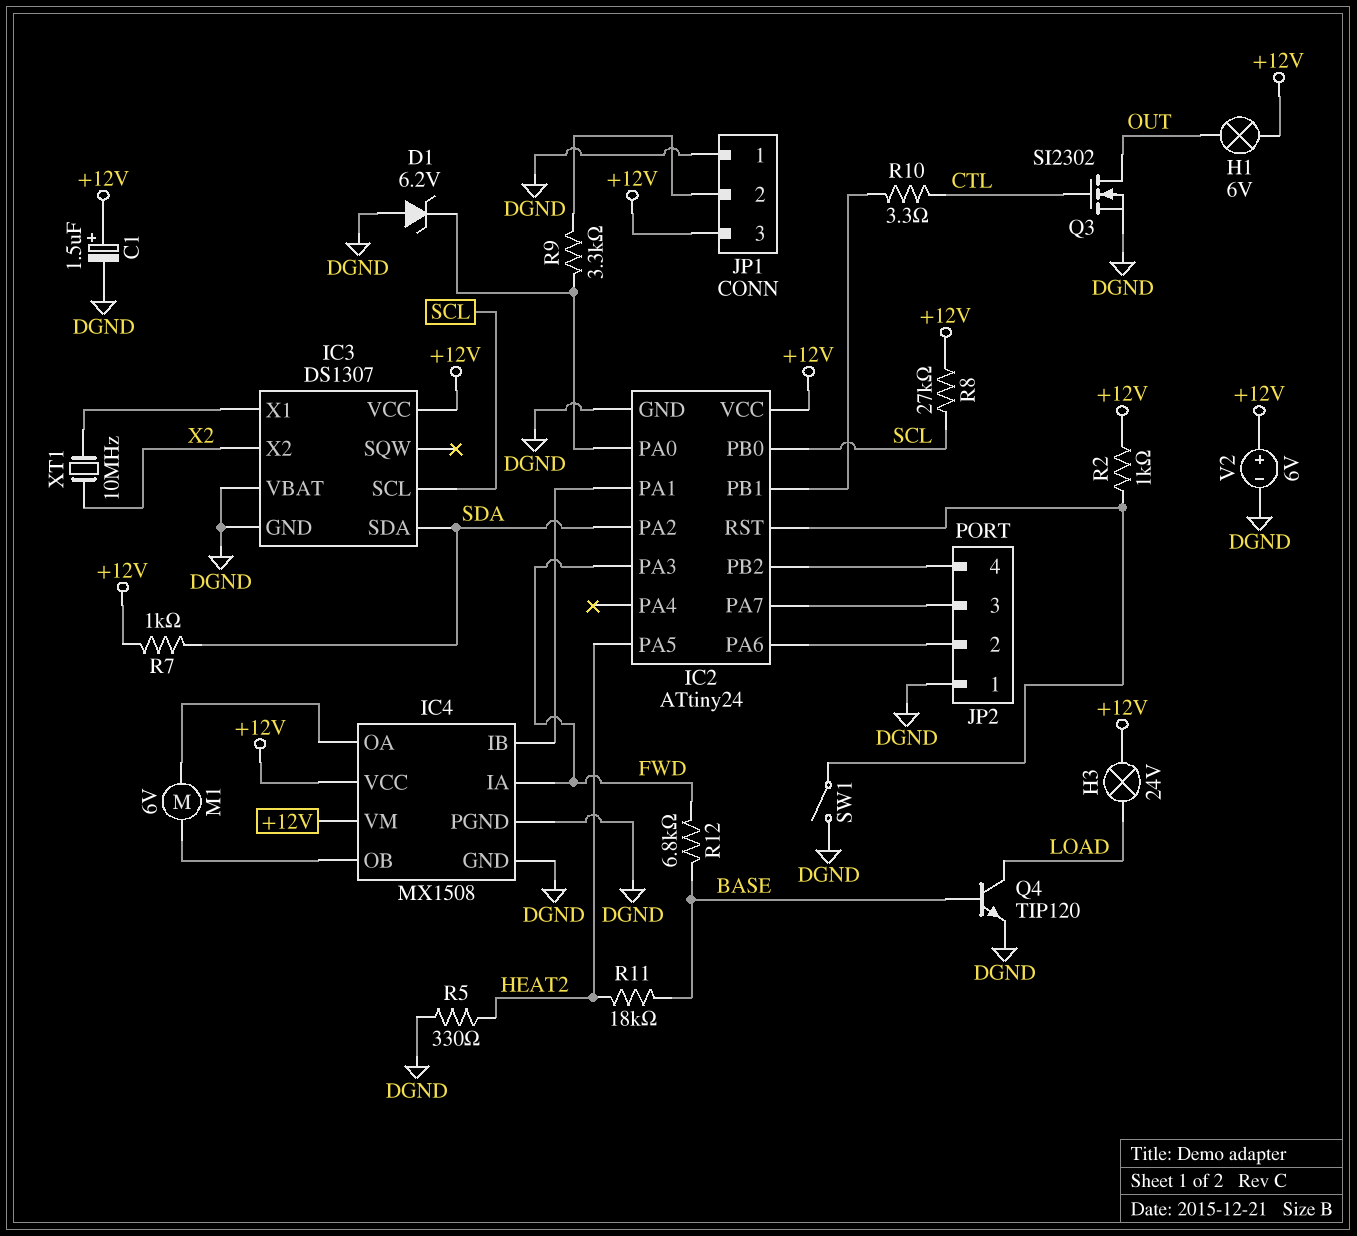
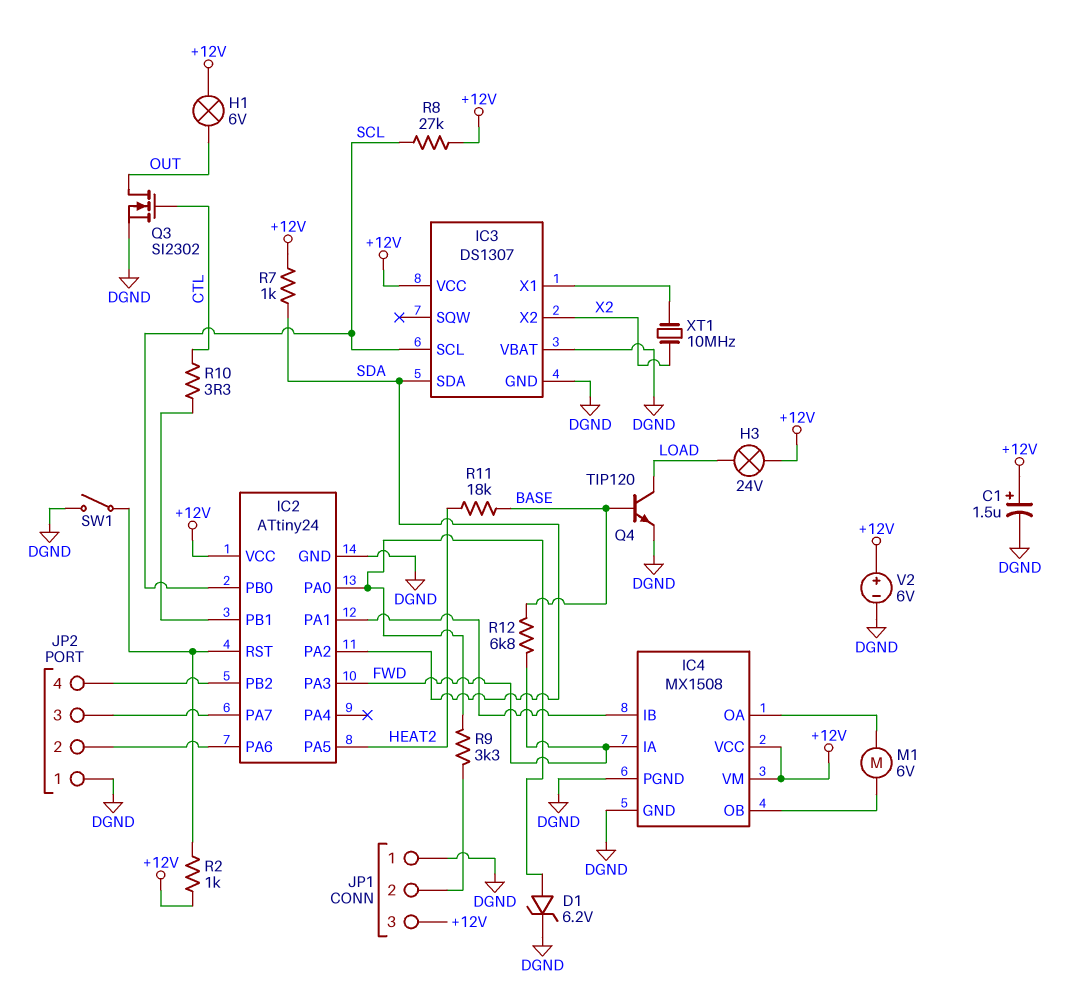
D1: zener 6.2V (A DGND, K IC2/PA0) -> zener 6.2V (A IC2/PA0, K DGND)
R5: 330 (DGND, HEAT2) -> none

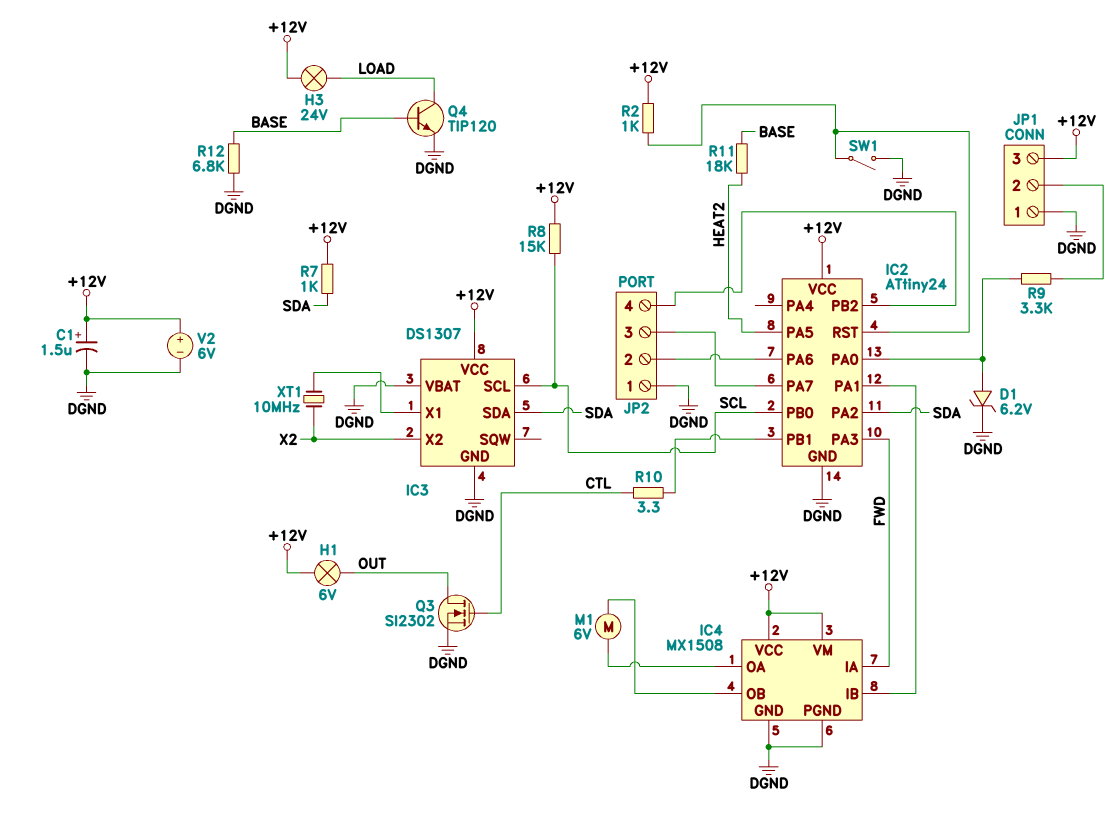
R8: 27k (+12V, SCL) -> 15k (+12V, SCL)
R12: 6.8k (BASE, FWD) -> 6.8k (BASE, DGND)

